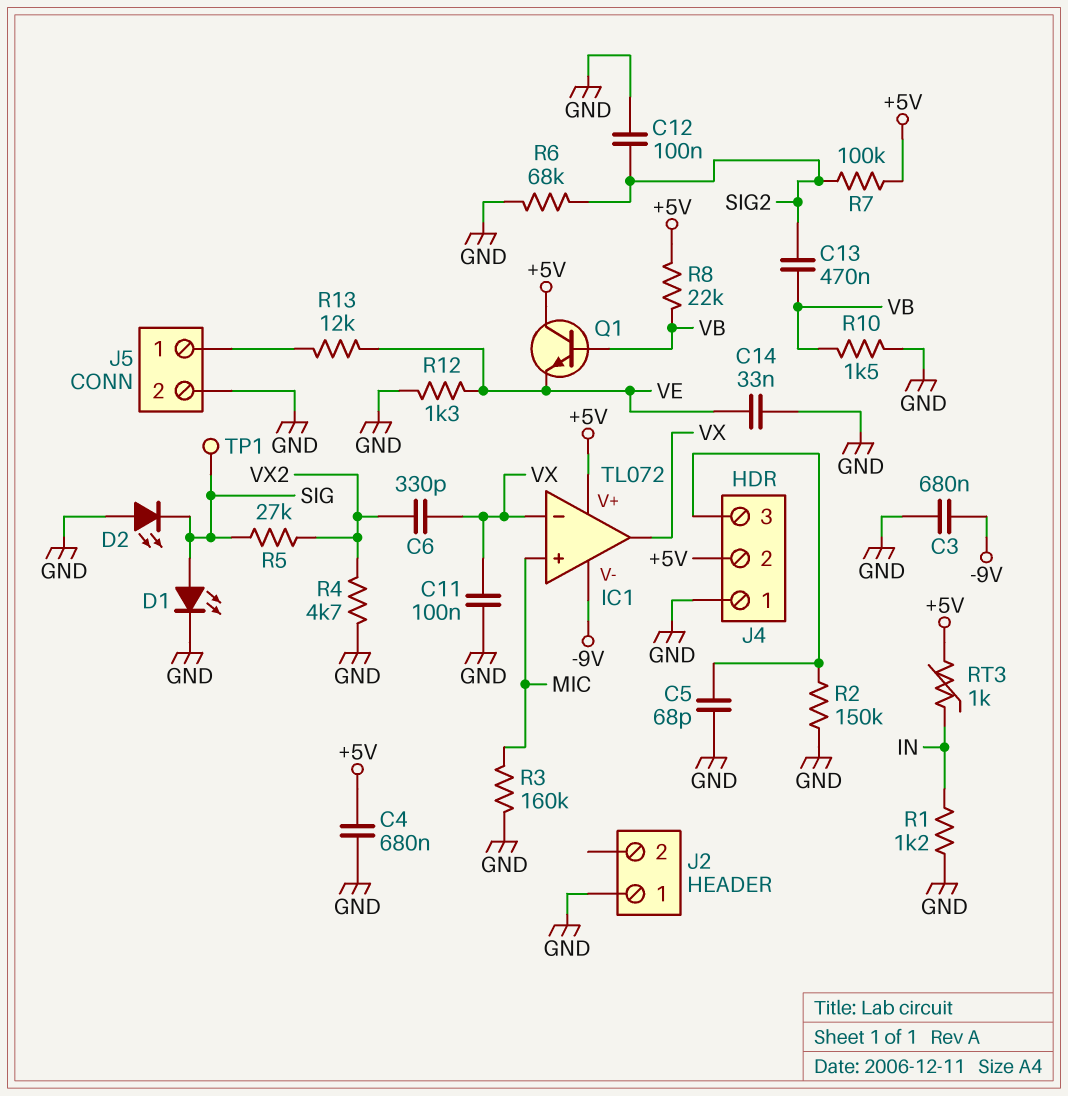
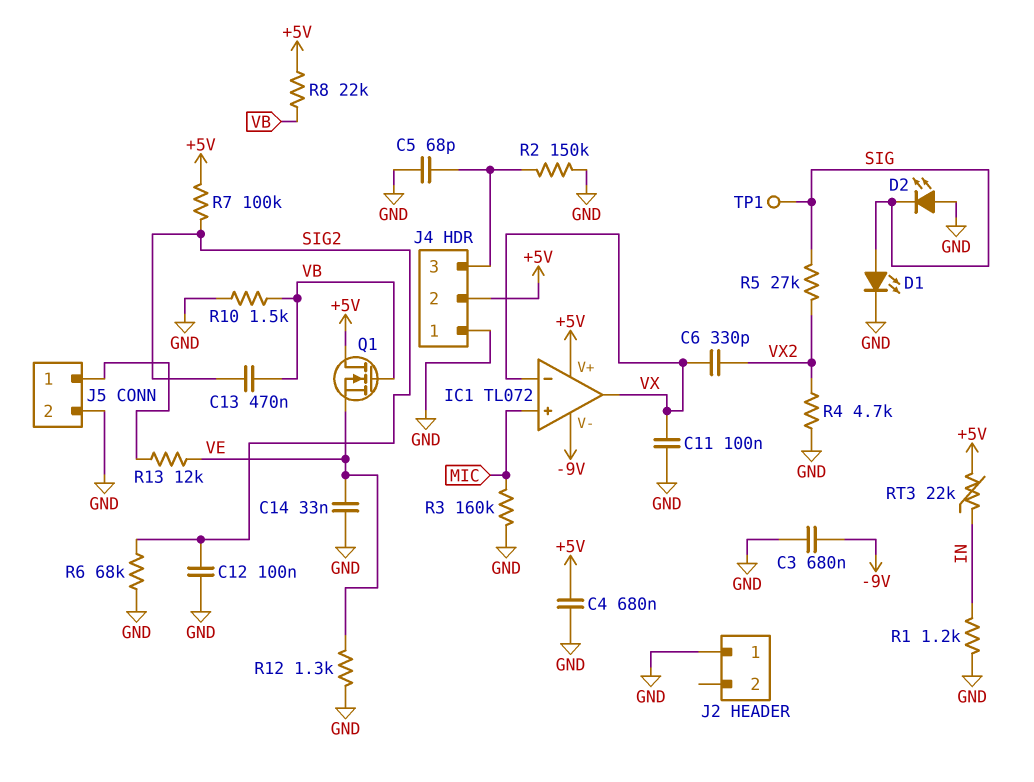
Q1: NPN (B VB, C +5V, E VE) -> NMOS (G VB, D +5V, S VE)
RT3: 1k (+5V, IN) -> 22k (+5V, IN)

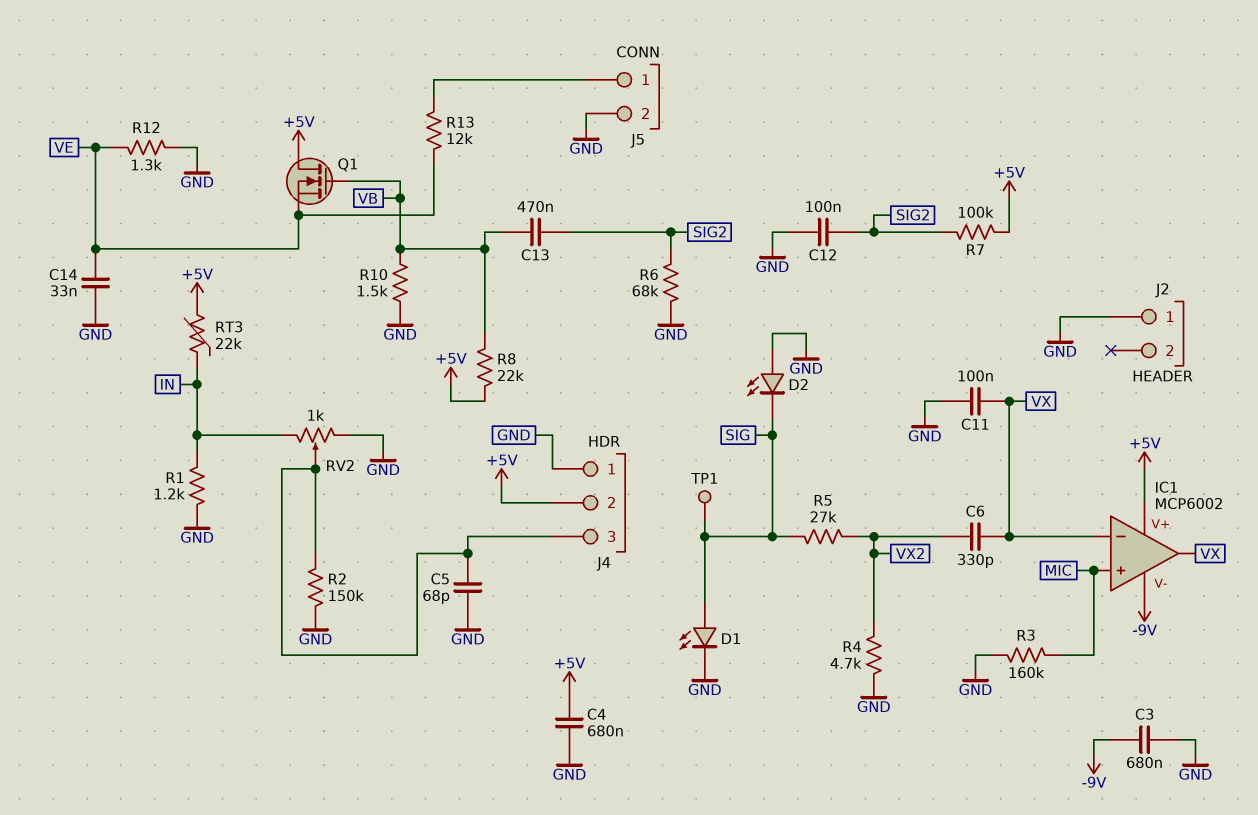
IC1: TL072 -> MCP6002
RV2: none -> 1k (GND, IN, wiper J4/3)

